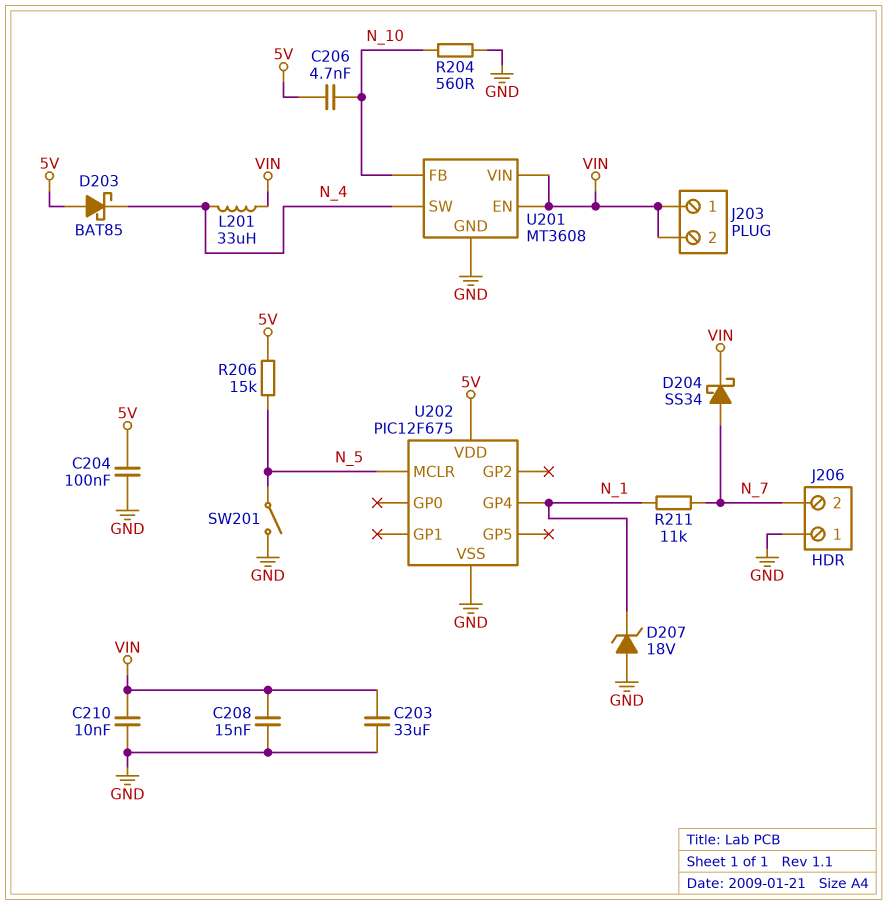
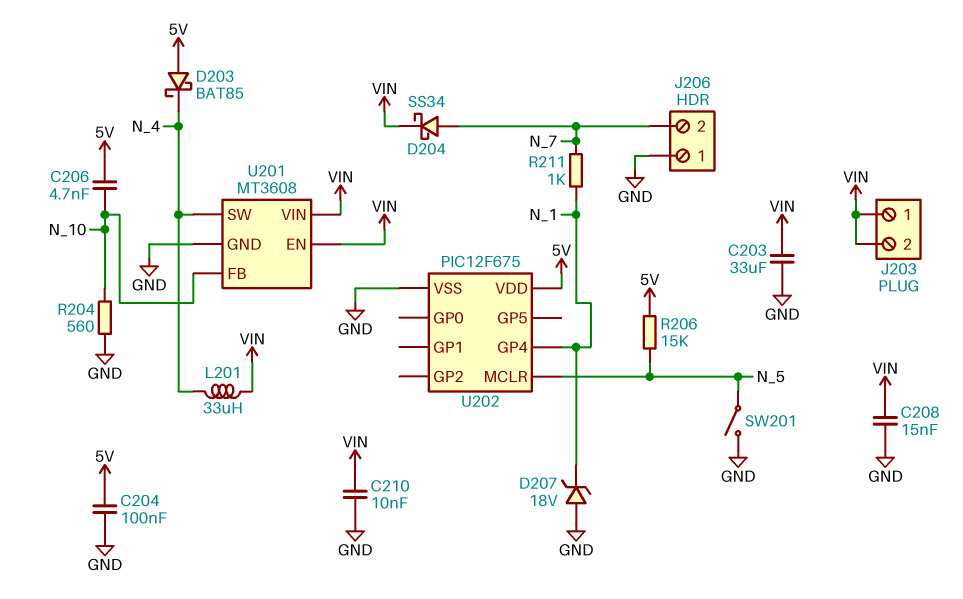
R211: 11k (N_1, N_7) -> 1k (N_1, N_7)

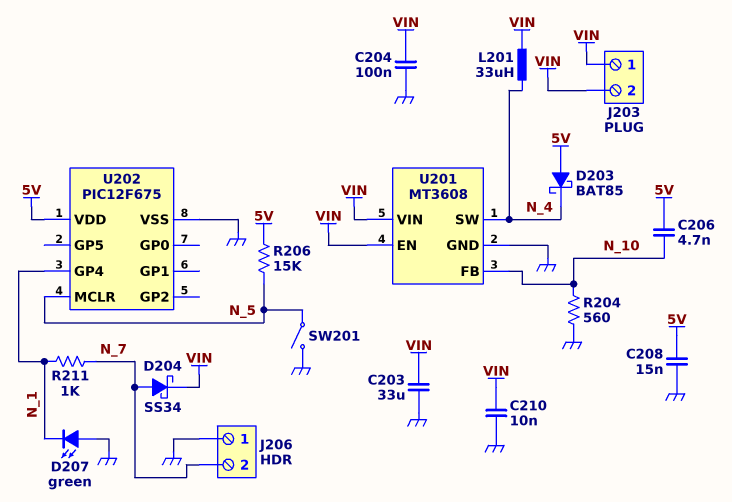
C204: 100nF (5V, GND) -> 100nF (GND, VIN)
C208: 15nF (GND, VIN) -> 15nF (5V, GND)
D207: zener 18V (A GND, K N_1) -> LED green (A GND, K N_1)

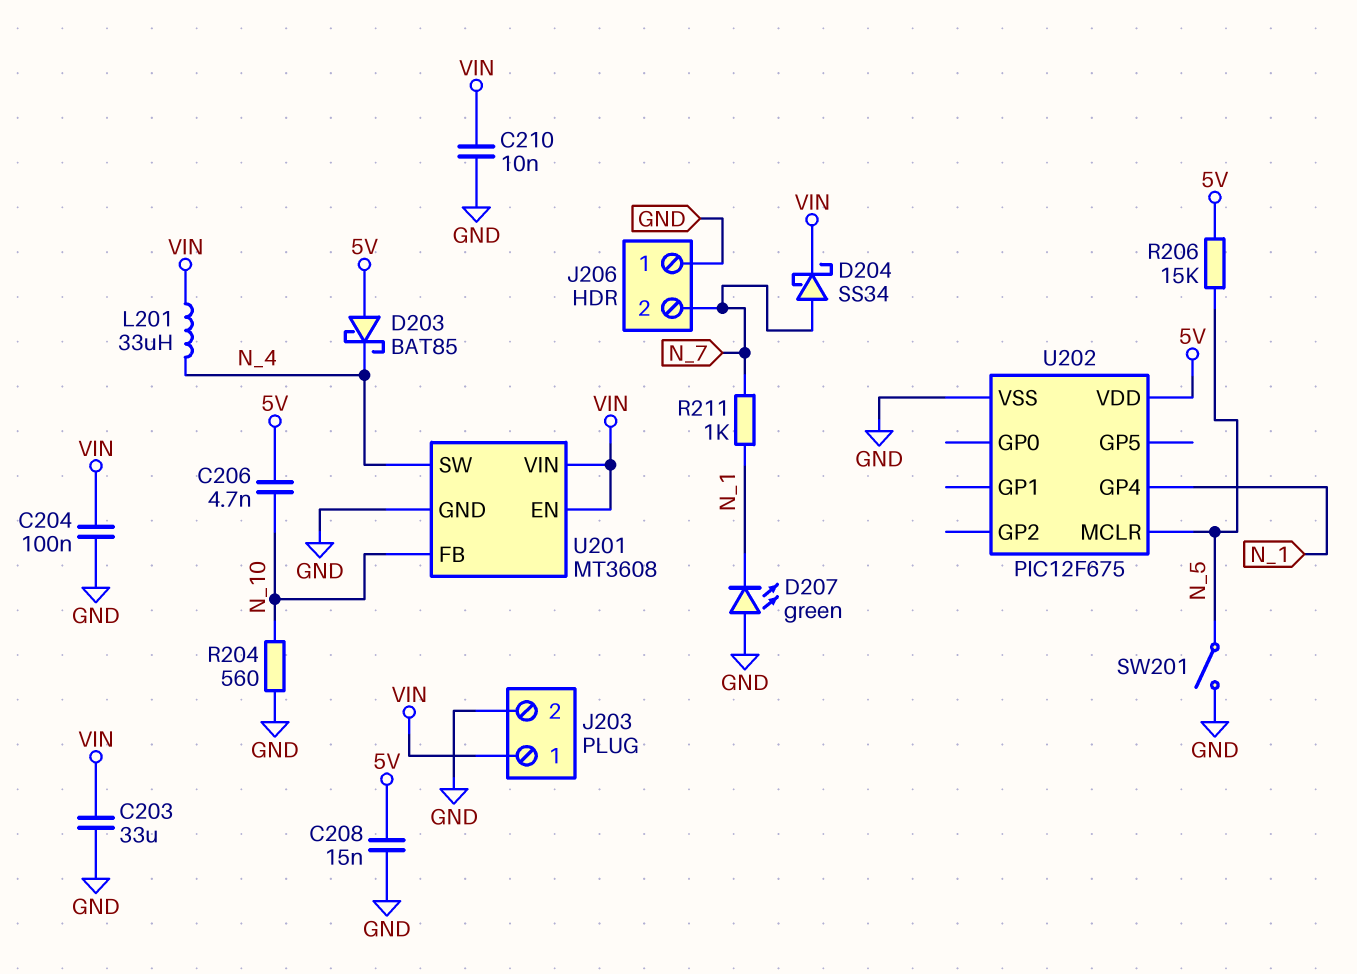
J203 pin 2: VIN -> GND

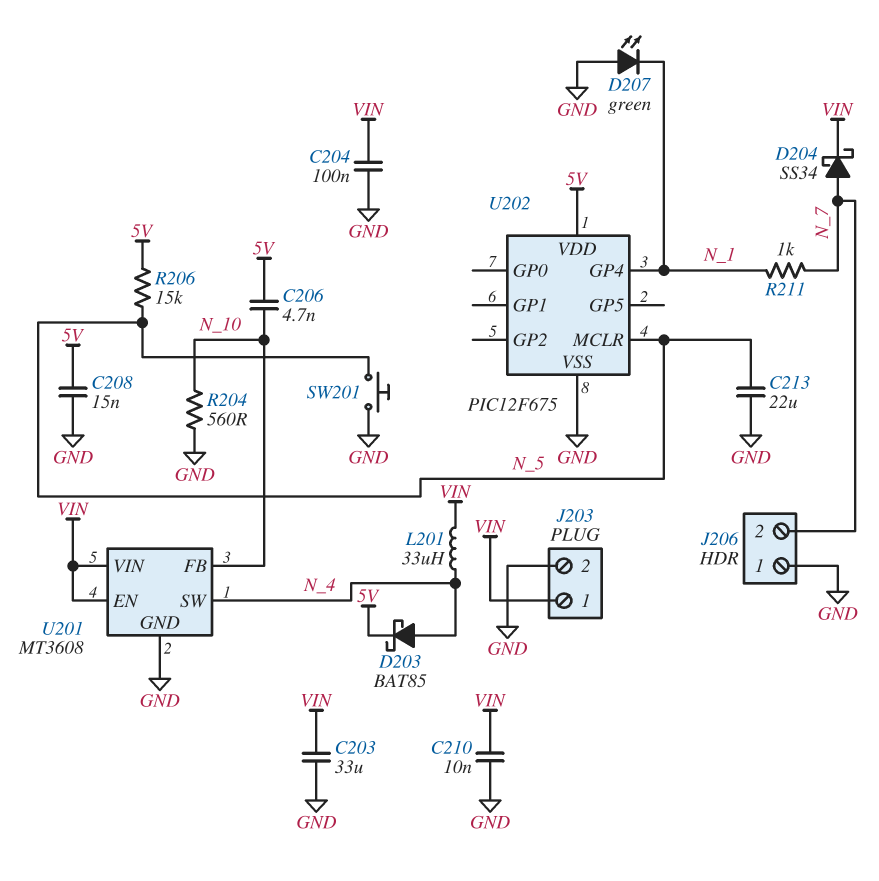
C213: none -> 22uF (GND, N_5)
D203: schottky BAT85 (A 5V, K N_4) -> schottky BAT85 (A N_4, K 5V)
SW201: switch (GND, N_5) -> button (GND, N_5)

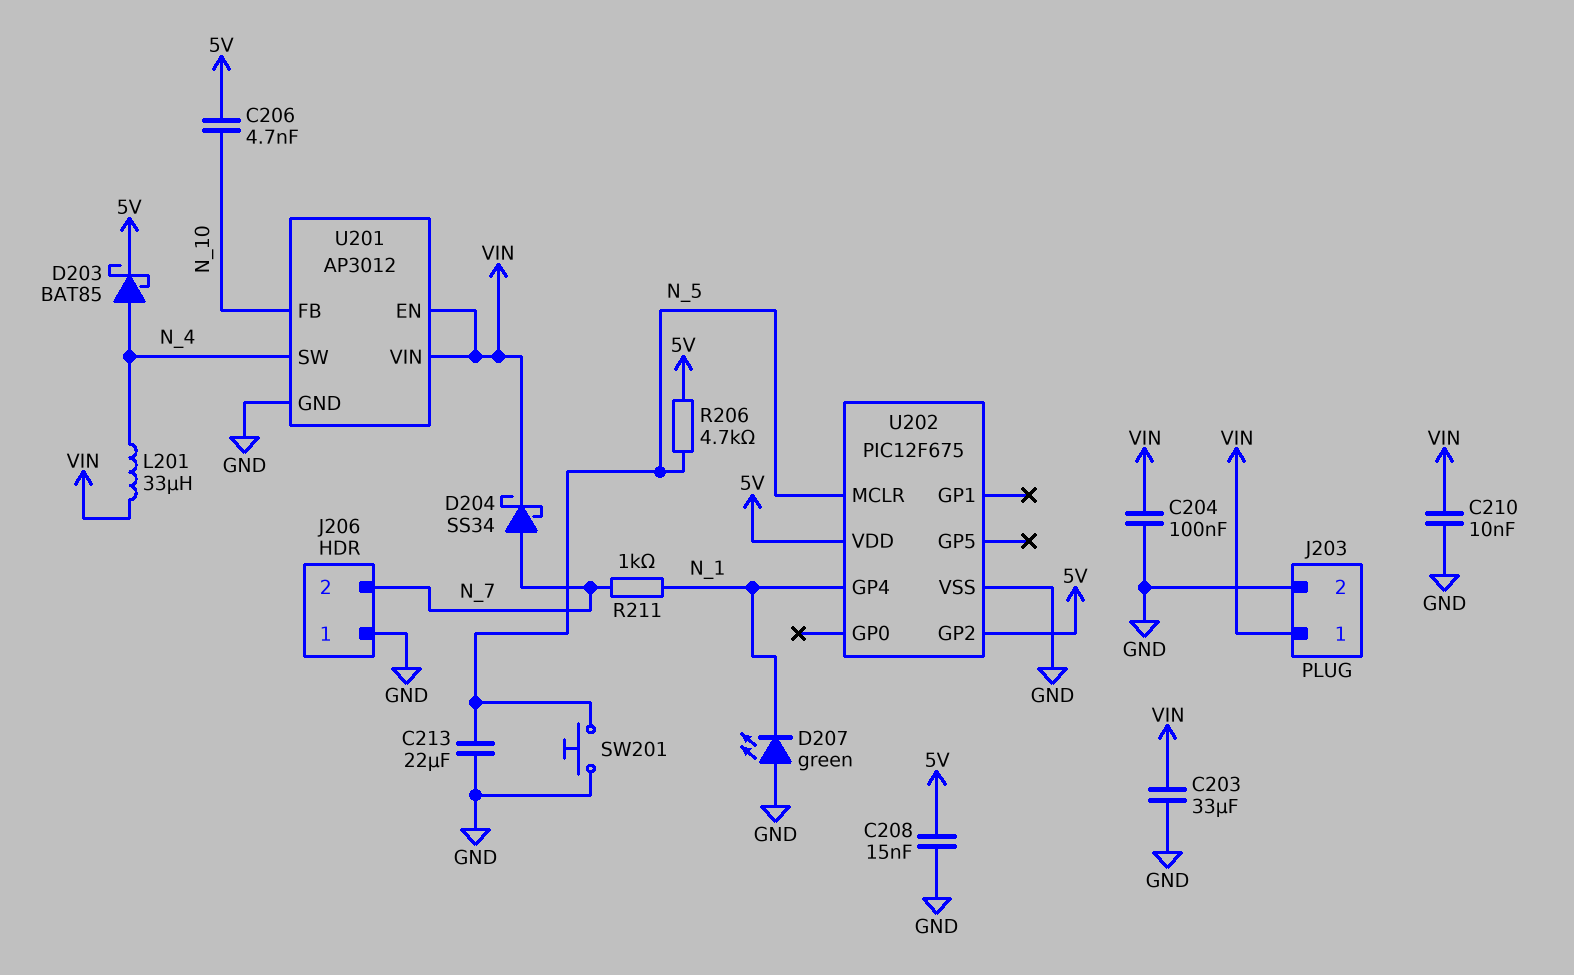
R204: 560 (GND, N_10) -> none
R206: 15k (5V, N_5) -> 4.7k (5V, N_5)
U201: MT3608 -> AP3012
U202 pin GP2: none -> 5V

